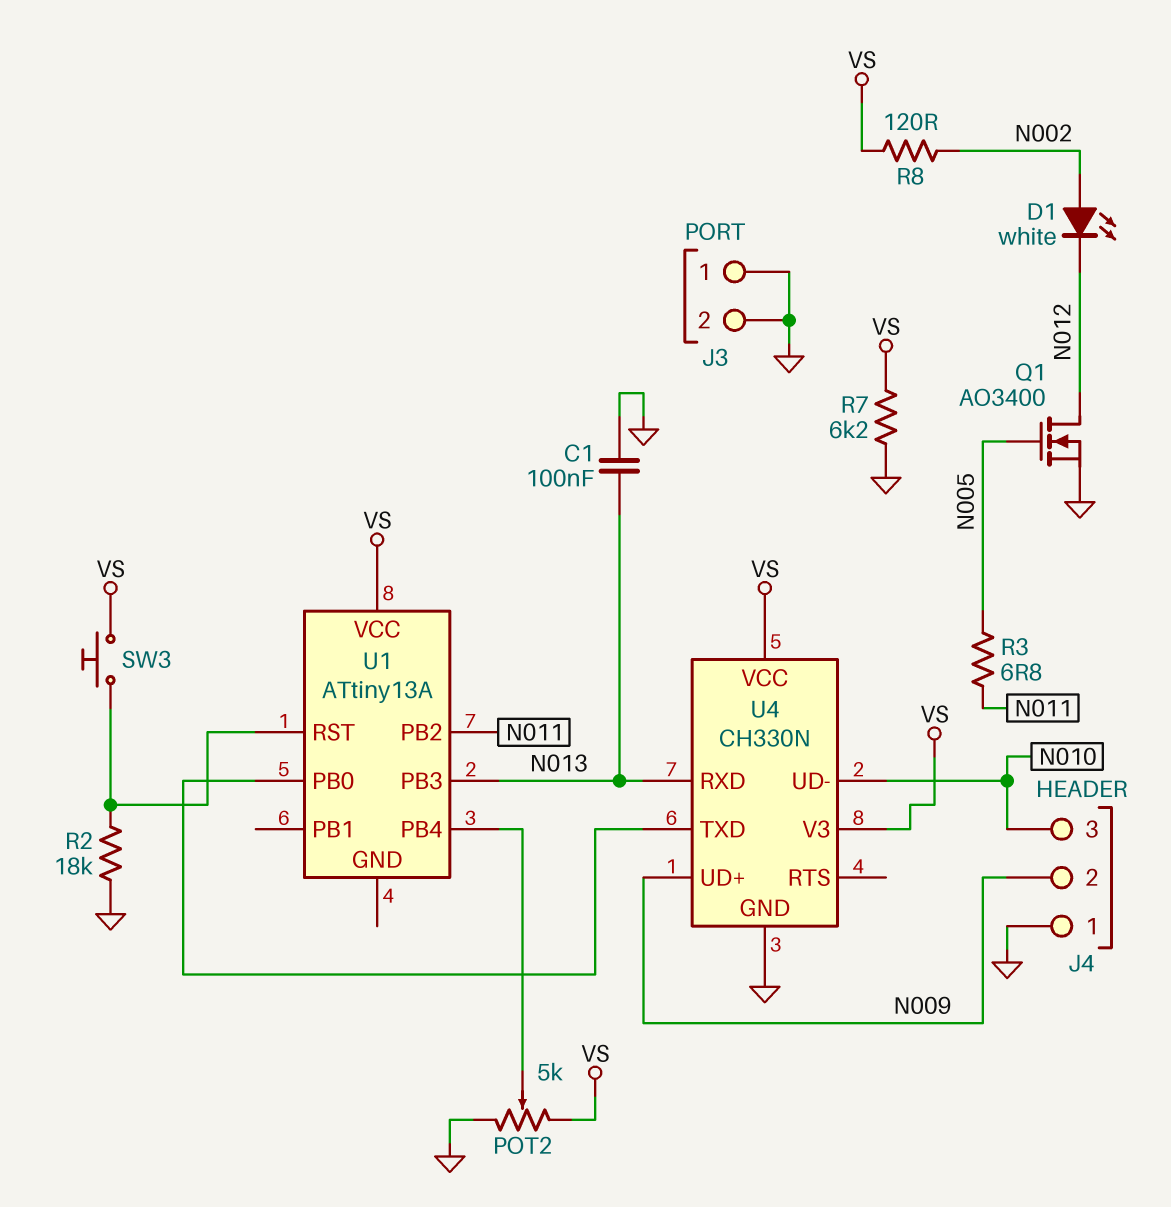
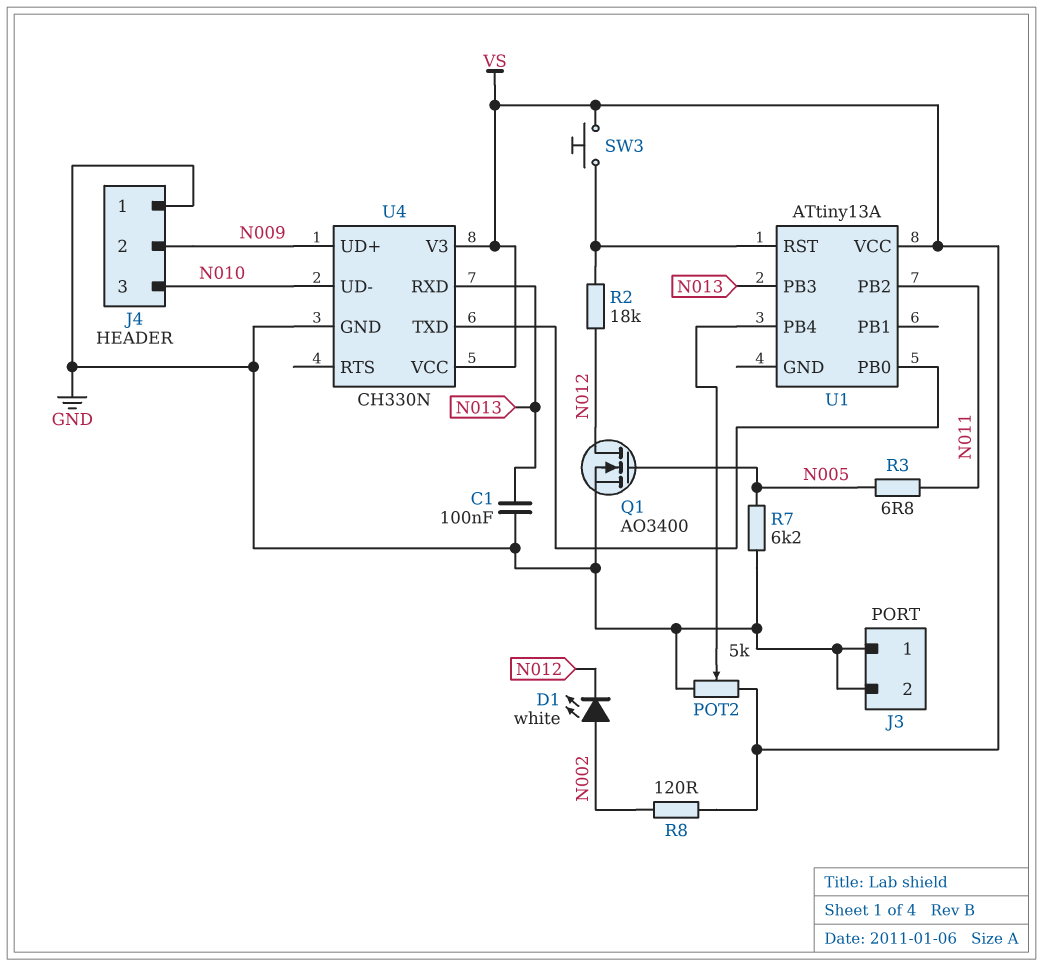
R2: 18k (GND, U1/RST) -> 18k (N012, U1/RST)
R7: 6.2k (GND, VS) -> 6.2k (GND, N005)

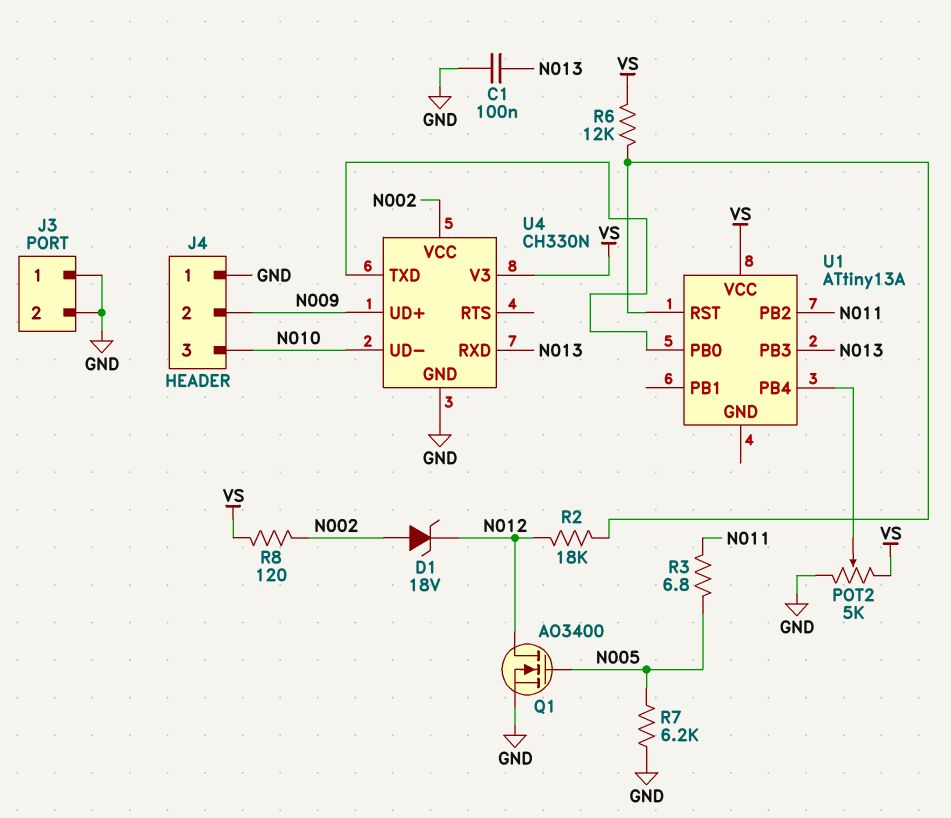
D1: LED white (A N002, K N012) -> zener 18V (A N002, K N012)
R6: none -> 12k (U1/RST, VS)
SW3: button (U1/RST, VS) -> none
U4 pin VCC: VS -> N002

